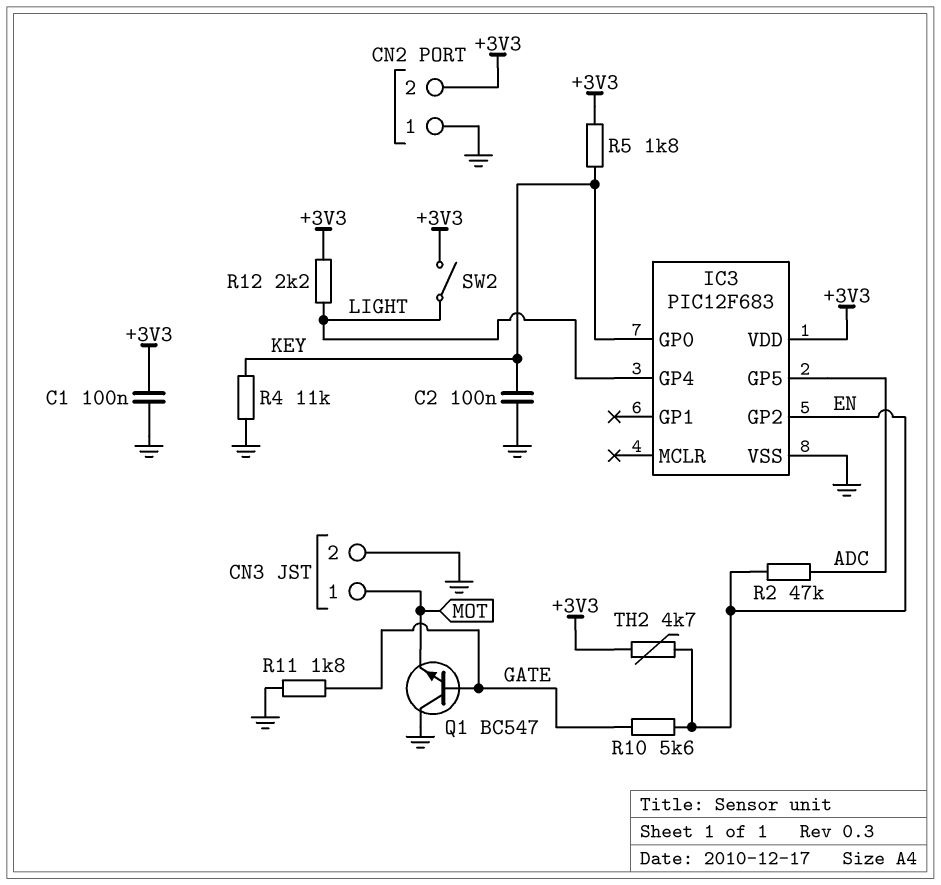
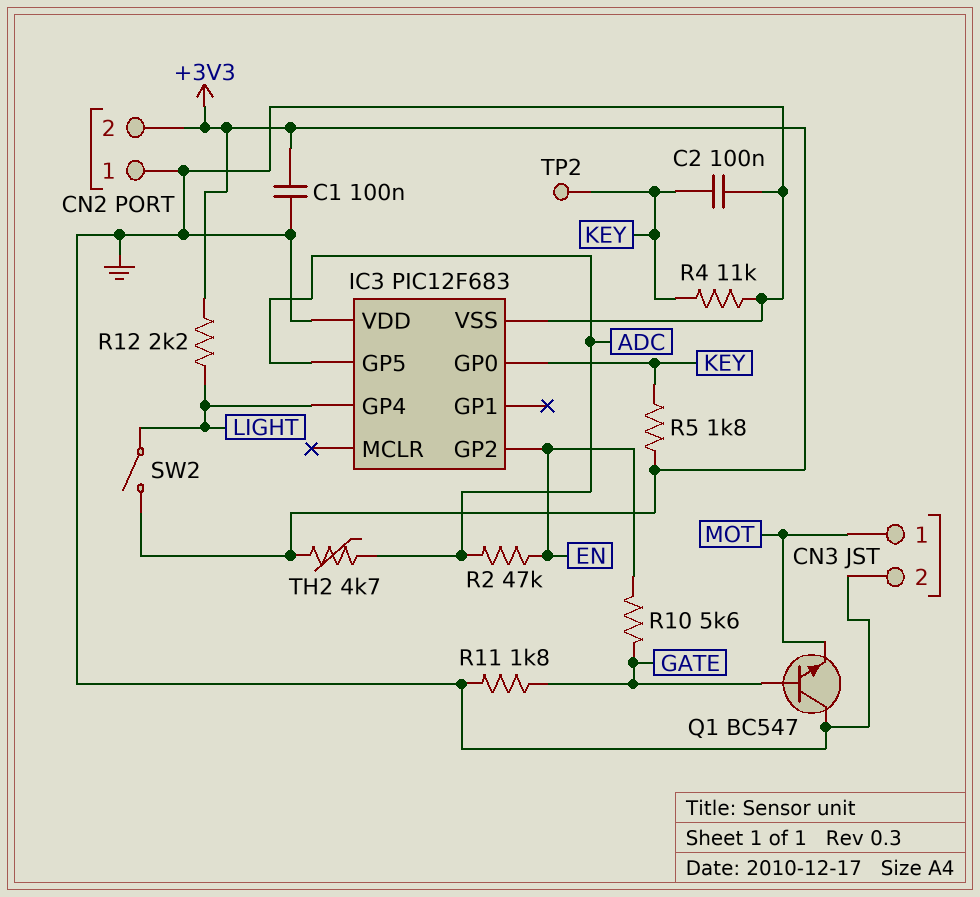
IC3 pin VDD: +3V3 -> GND
TH2: 4.7k (+3V3, EN) -> 4.7k (+3V3, ADC)
TP2: none -> test point (KEY)

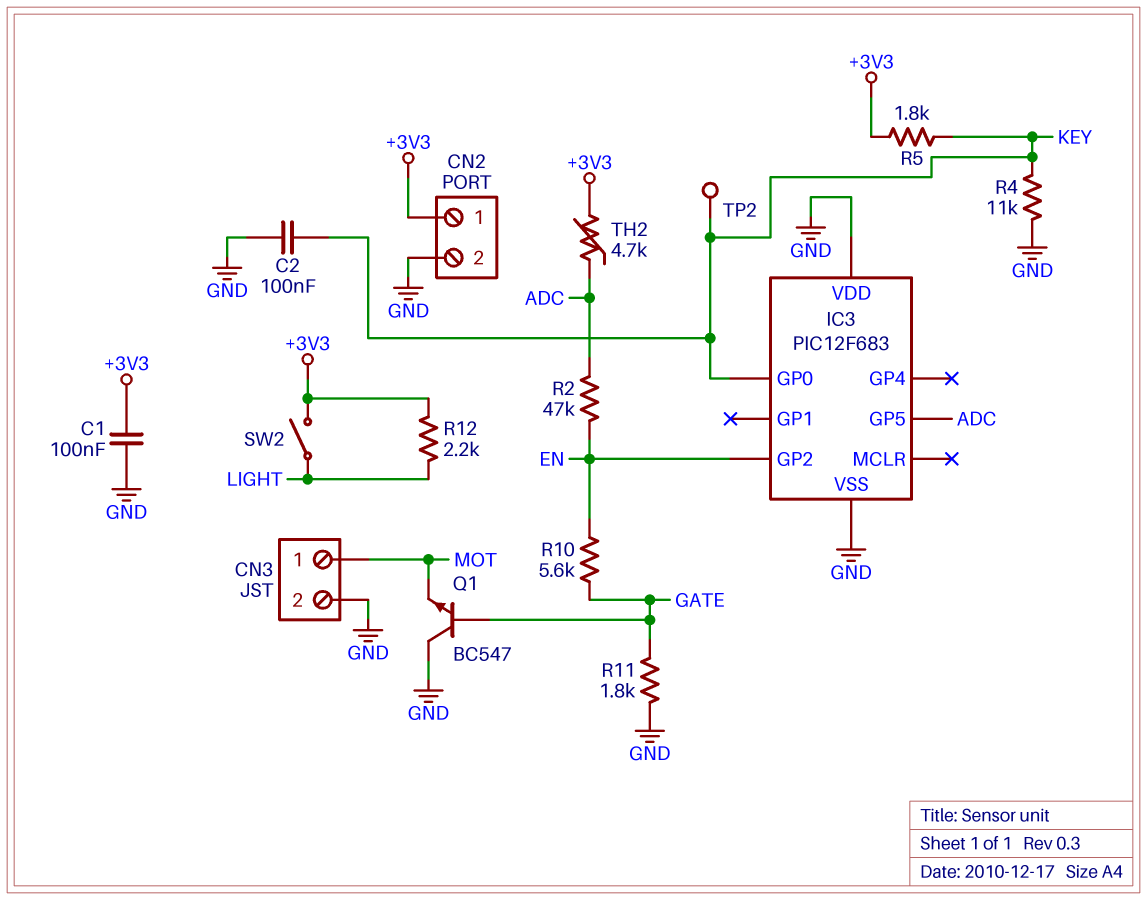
CN2 pin 1: GND -> +3V3
CN2 pin 2: +3V3 -> GND
IC3 pin GP4: LIGHT -> none

